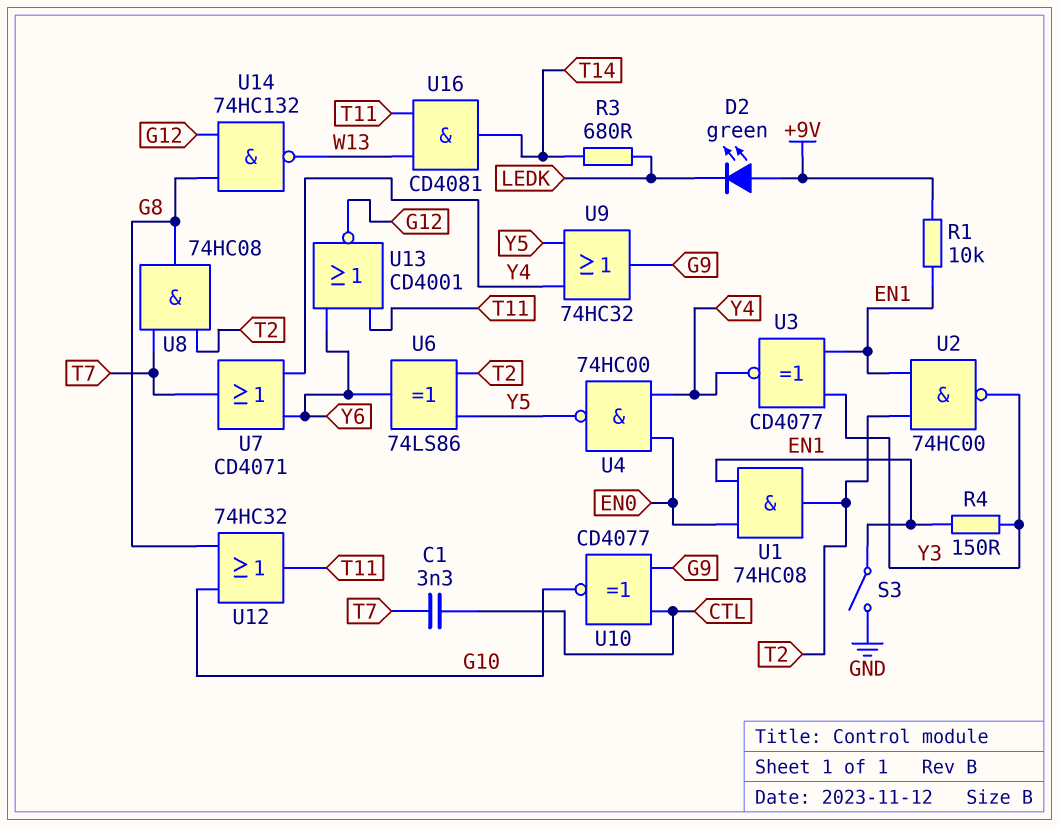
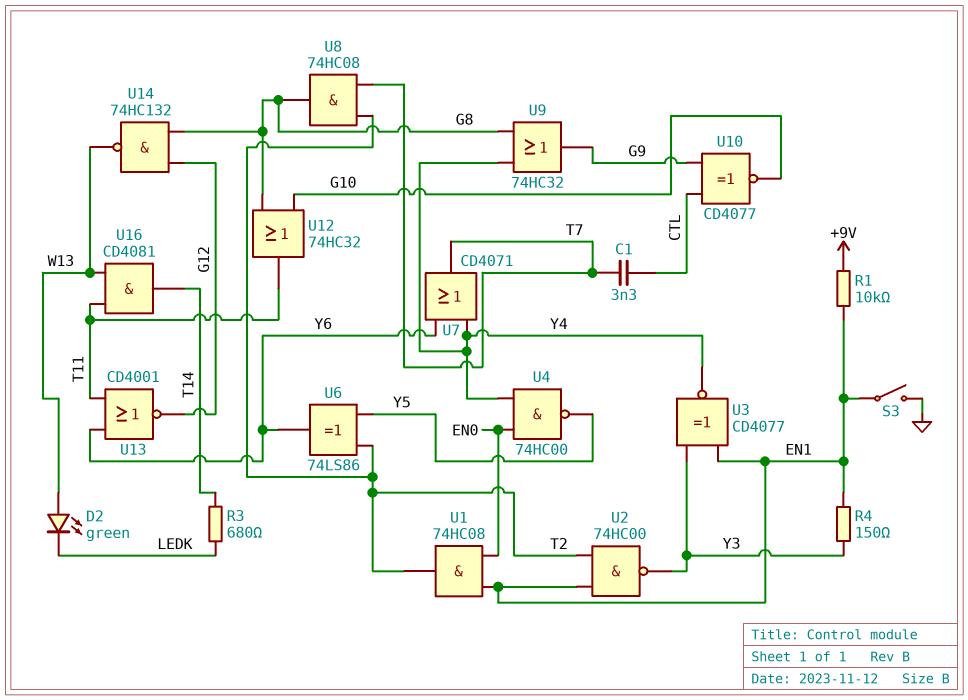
D2: LED green (A +9V, K LEDK) -> LED green (A W13, K LEDK)
U9: OR 74HC32 (in Y4, in Y5, out G9) -> OR 74HC32 (in G8, in Y4, out G9)

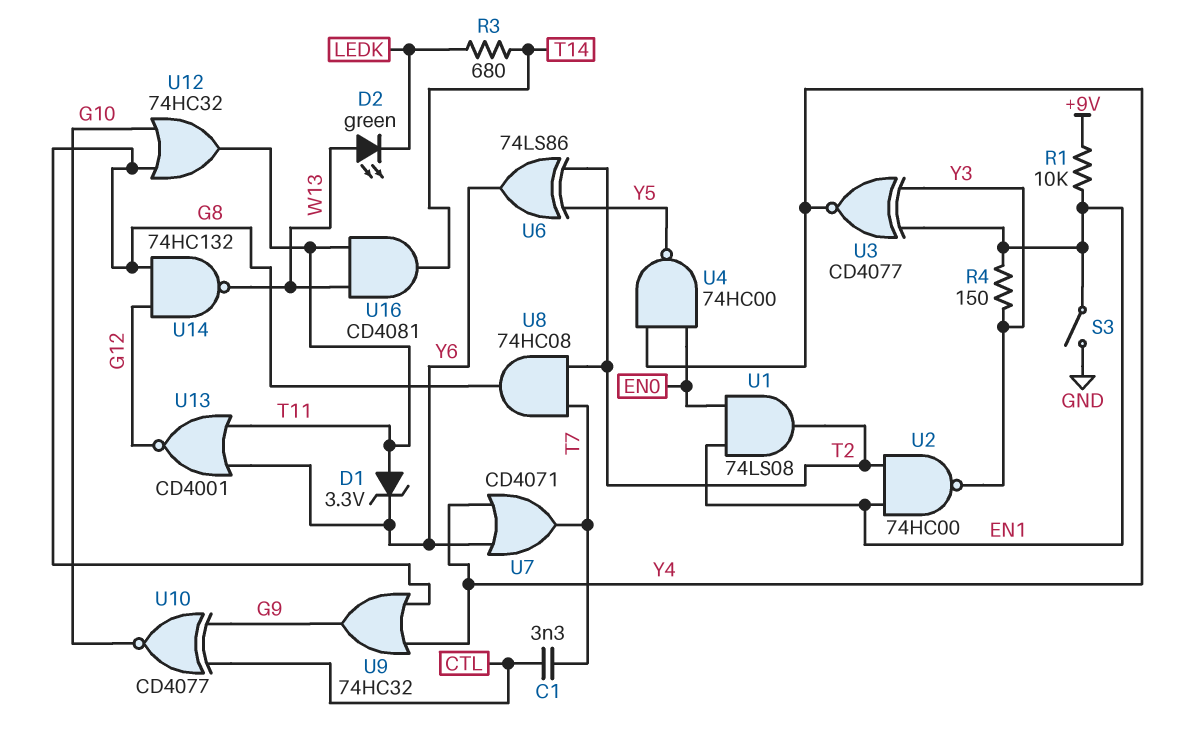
D1: none -> zener 3.3V (A T11, K Y6)
U1: AND 74HC08 (in EN0, in EN1, out T2) -> AND 74LS08 (in EN0, in EN1, out T2)

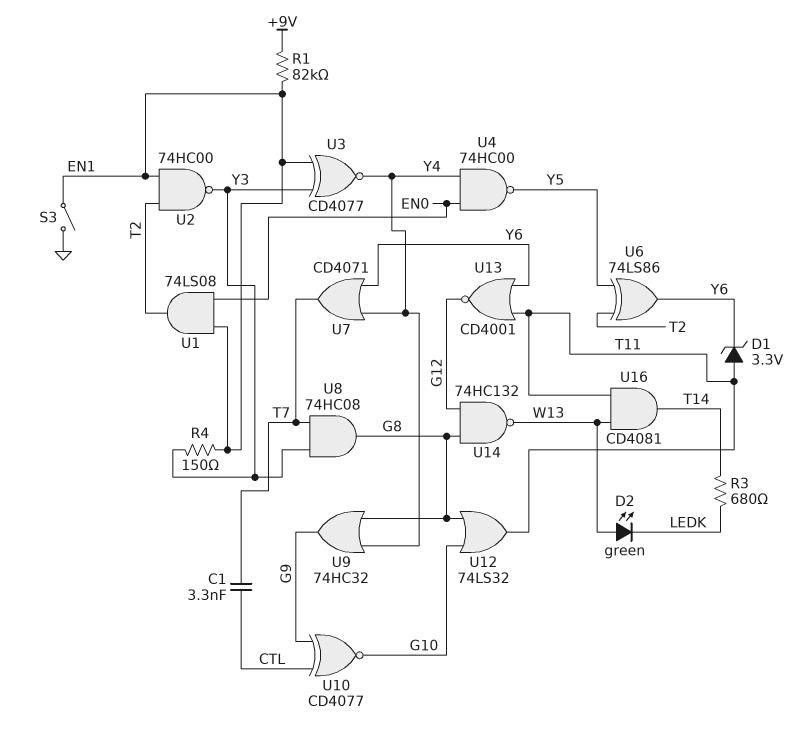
R1: 10k (+9V, EN1) -> 82k (+9V, EN1)
U8: AND 74HC08 (in T2, in T7, out G8) -> AND 74HC08 (in T7, in Y3, out G8)
U12: OR 74HC32 (in G8, in G10, out T11) -> OR 74LS32 (in G8, in G10, out T11)

